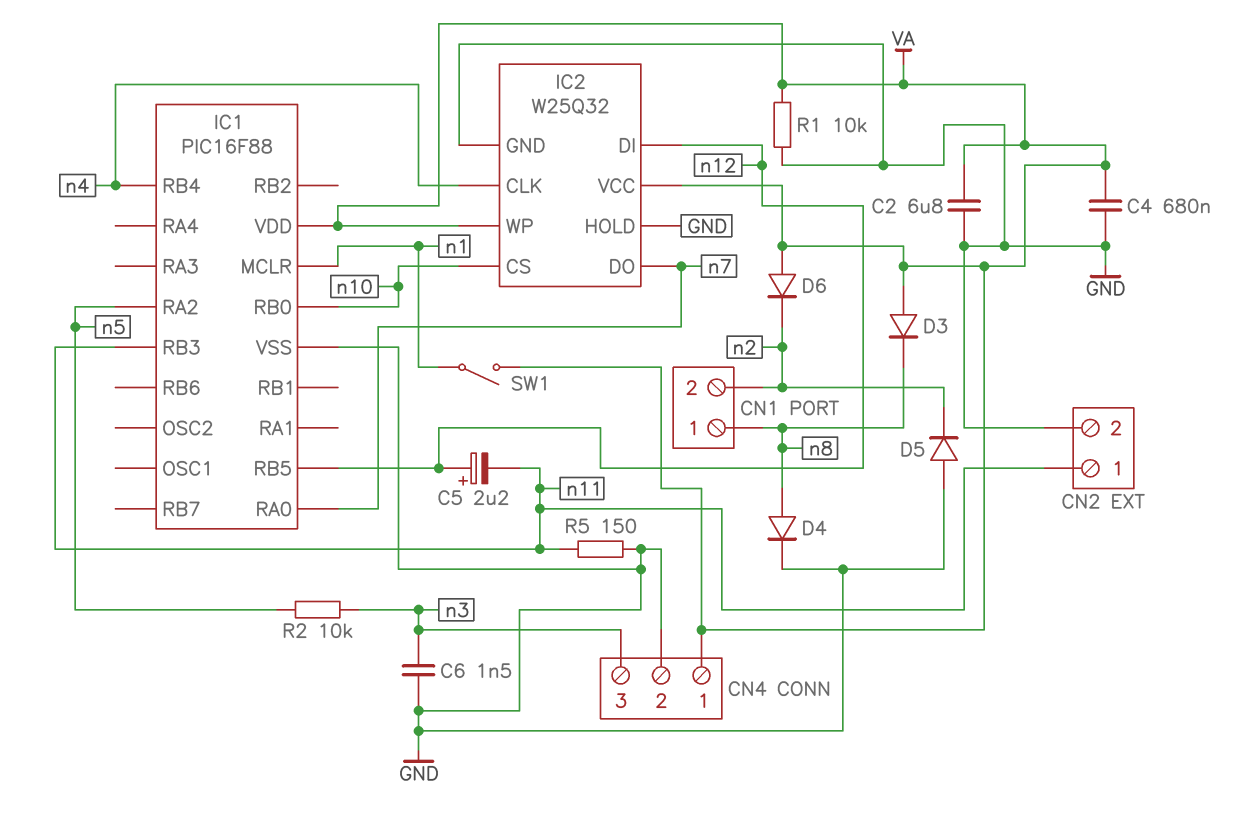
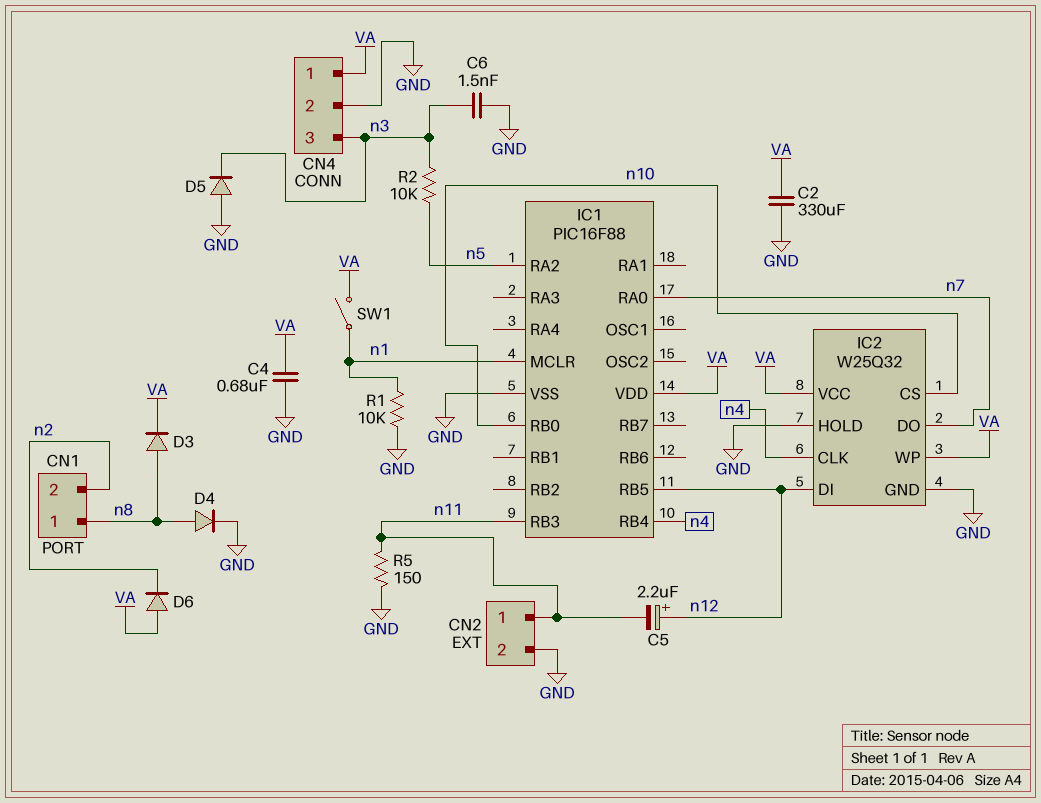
C2: 6.8uF (GND, VA) -> 330uF (GND, VA)
D3: diode (A VA, K n8) -> diode (A n8, K VA)
D5: diode (A GND, K n2) -> diode (A GND, K n3)
R1: 10k (GND, VA) -> 10k (GND, n1)

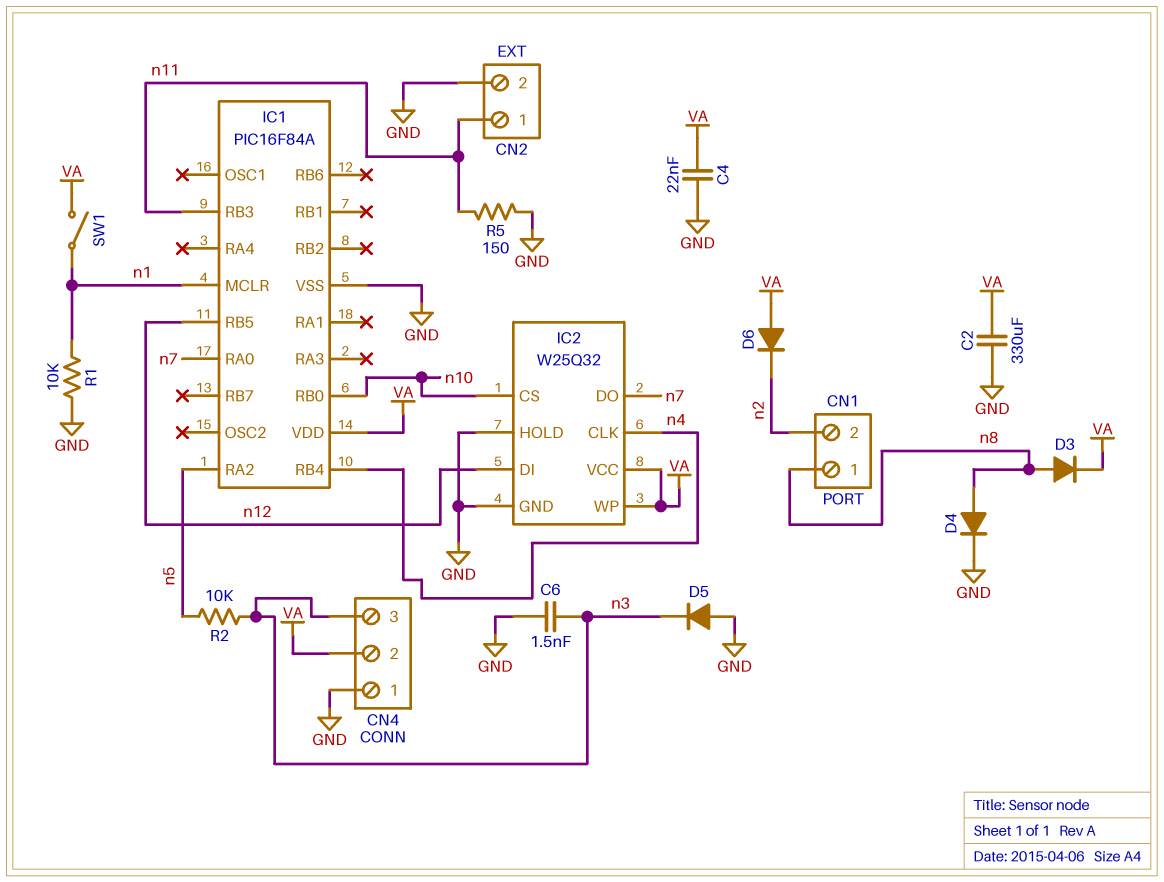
C4: 680nF (GND, VA) -> 22nF (GND, VA)
C5: 2.2uF (plus n12, minus n11) -> none
CN4 pin 1: VA -> GND
CN4 pin 2: GND -> VA
IC1: PIC16F88 -> PIC16F84A

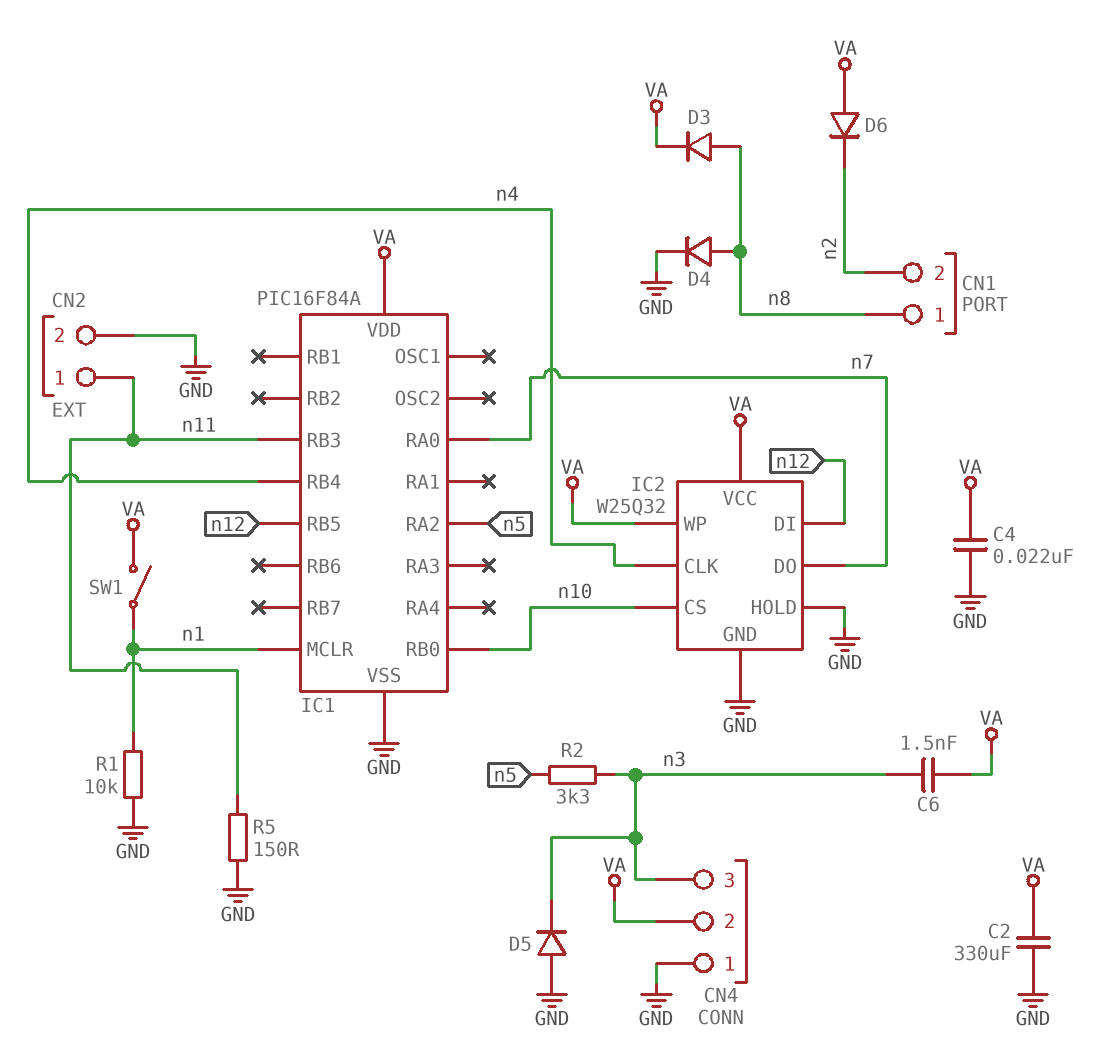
C6: 1.5nF (GND, n3) -> 1.5nF (VA, n3)
R2: 10k (n3, n5) -> 3.3k (n3, n5)

